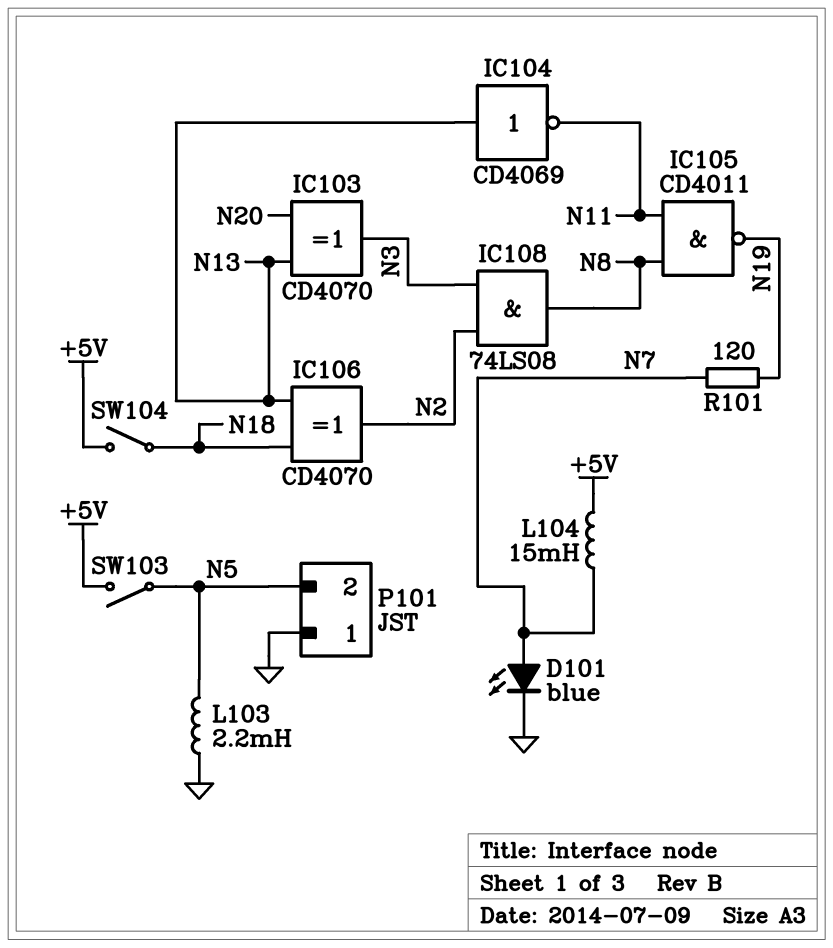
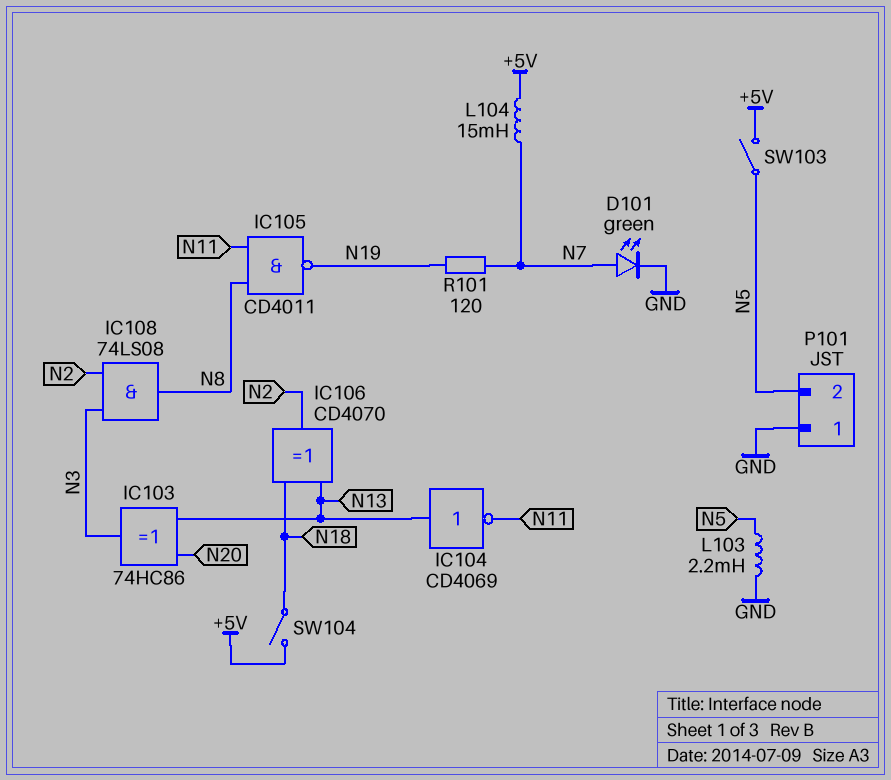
D101: LED blue (A N7, K GND) -> LED green (A N7, K GND)
IC103: XOR CD4070 (in N13, in N20, out N3) -> XOR 74HC86 (in N13, in N20, out N3)

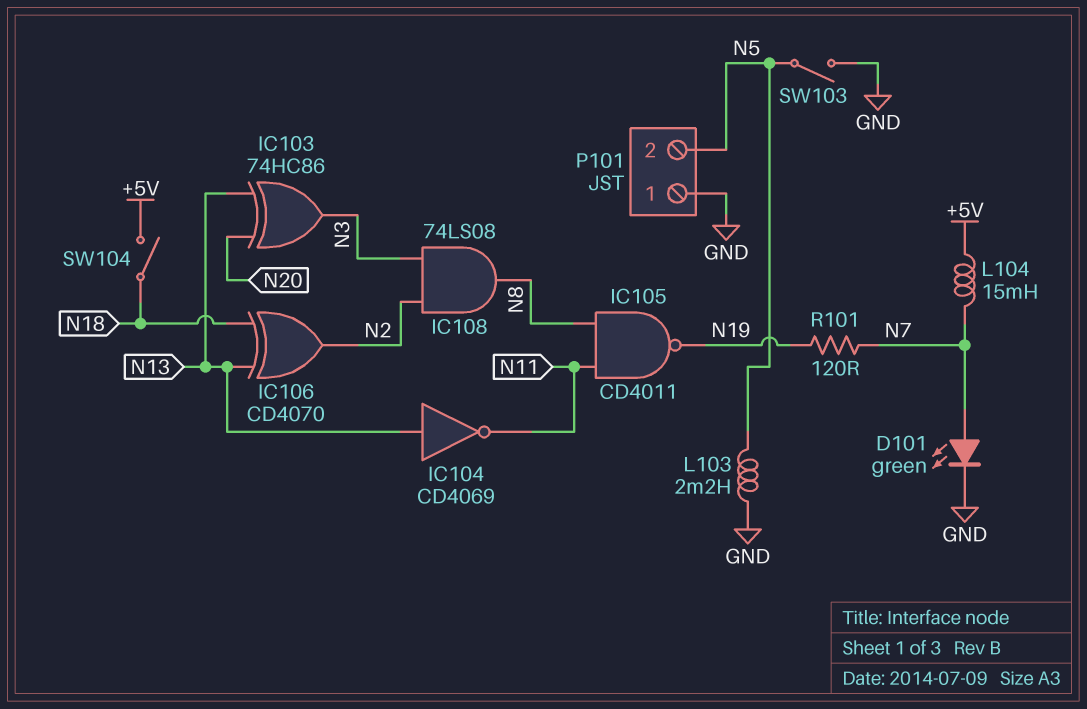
SW103: switch (+5V, N5) -> switch (GND, N5)

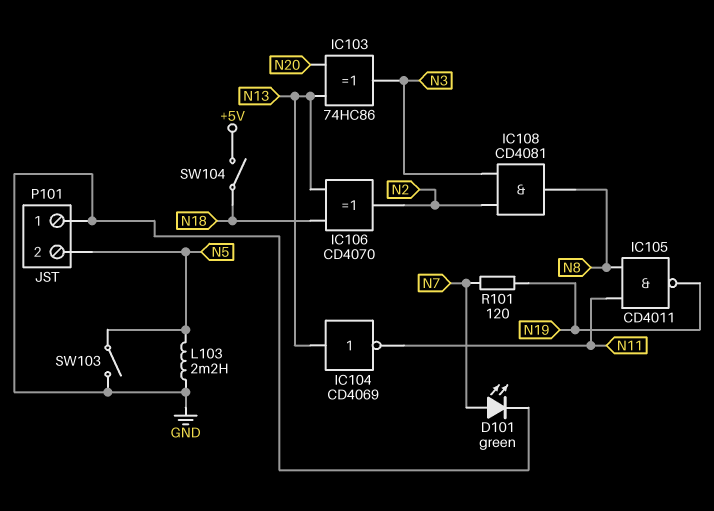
IC108: AND 74LS08 (in N2, in N3, out N8) -> AND CD4081 (in N2, in N3, out N8)
L104: 15mH (+5V, N7) -> none

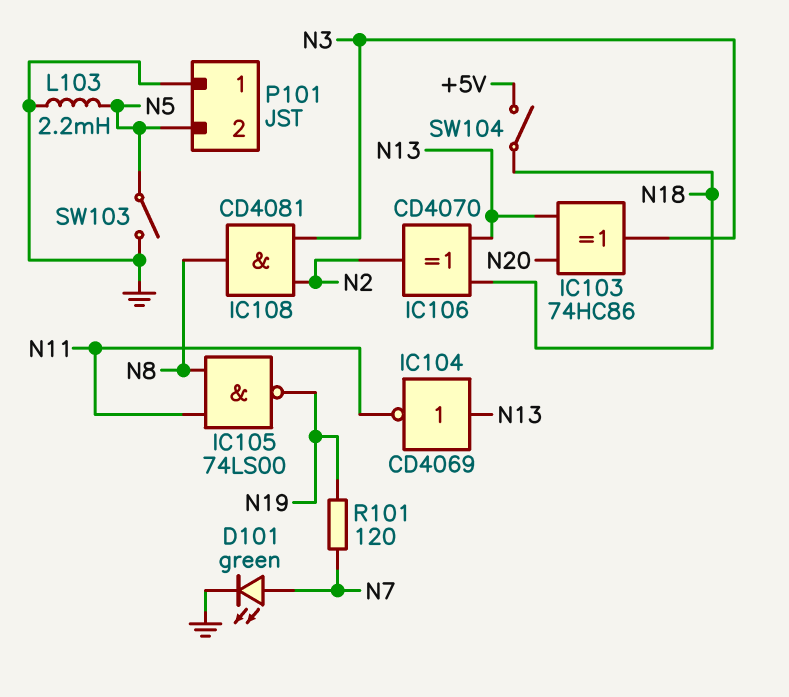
IC105: NAND CD4011 (in N8, in N11, out N19) -> NAND 74LS00 (in N8, in N11, out N19)

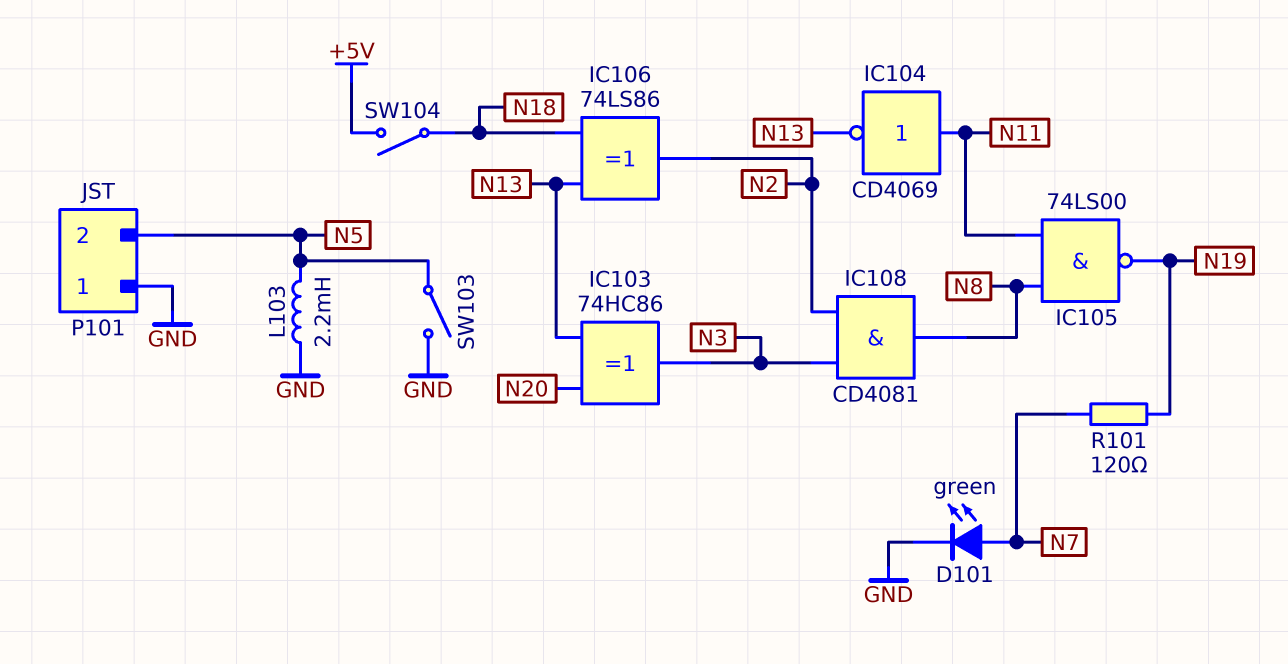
IC104: NOT CD4069 (in N13, out N11) -> NOT CD4069 (in N11, out N13)
IC106: XOR CD4070 (in N13, in N18, out N2) -> XOR 74LS86 (in N13, in N18, out N2)

